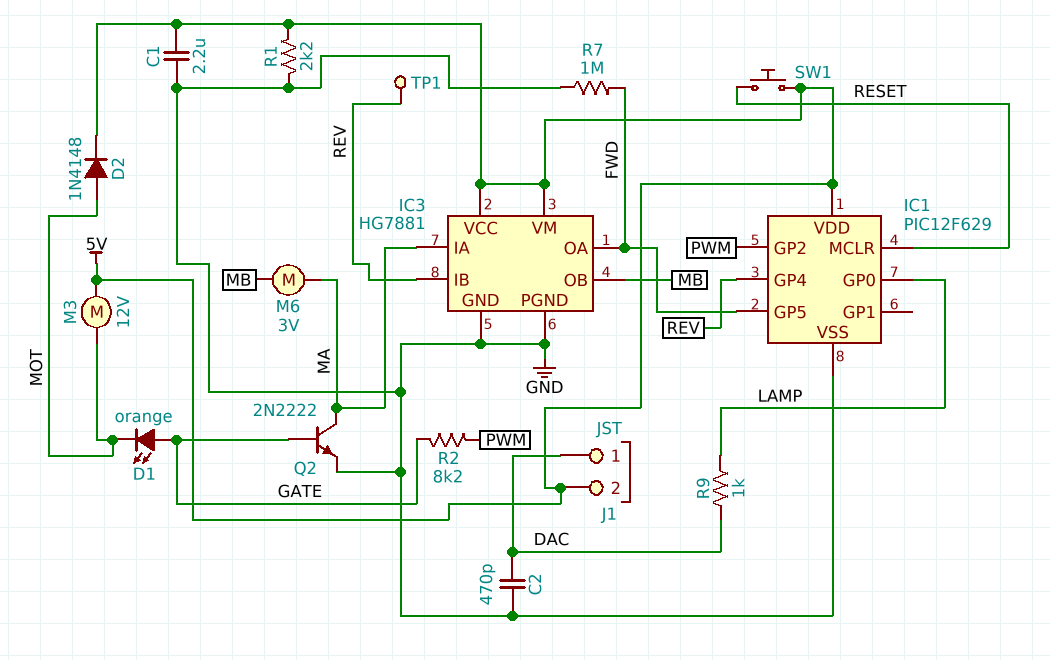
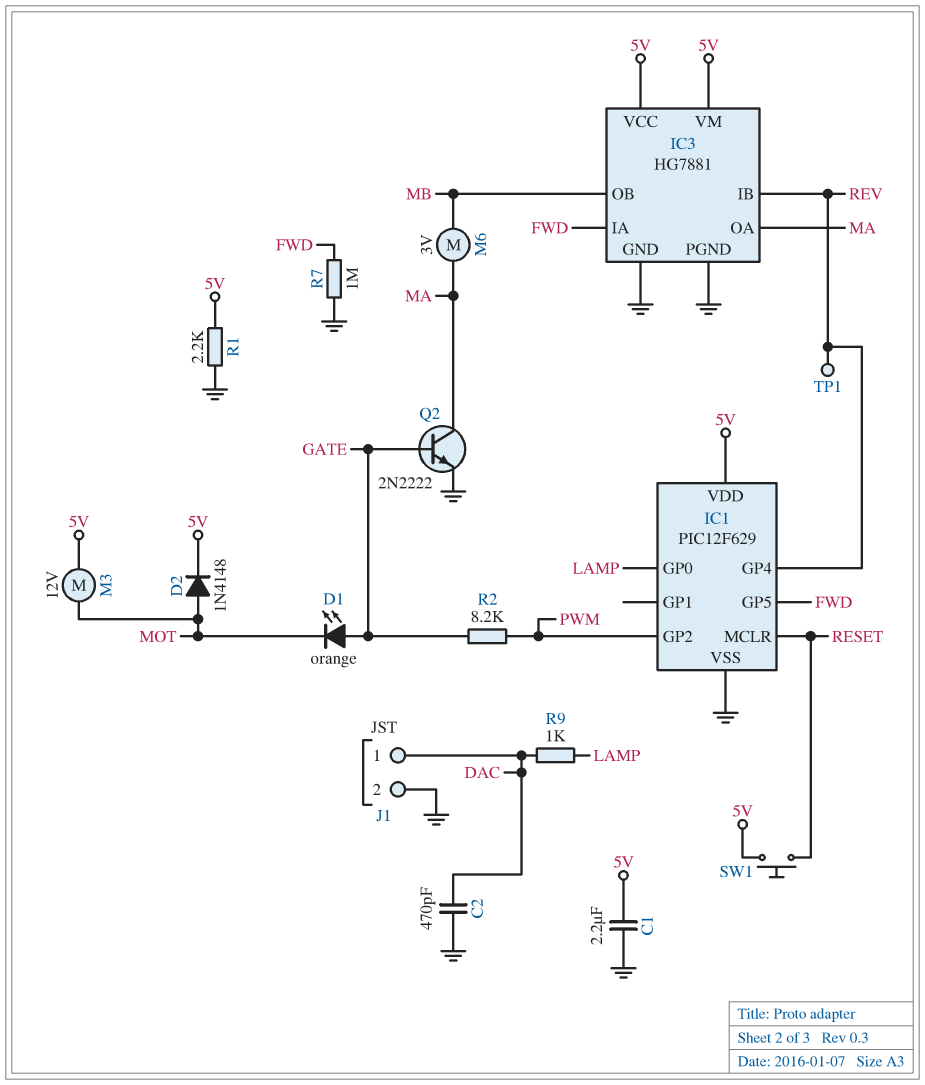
IC3 pin IA: MA -> FWD
IC3 pin OA: FWD -> MA
J1 pin 2: 5V -> GND

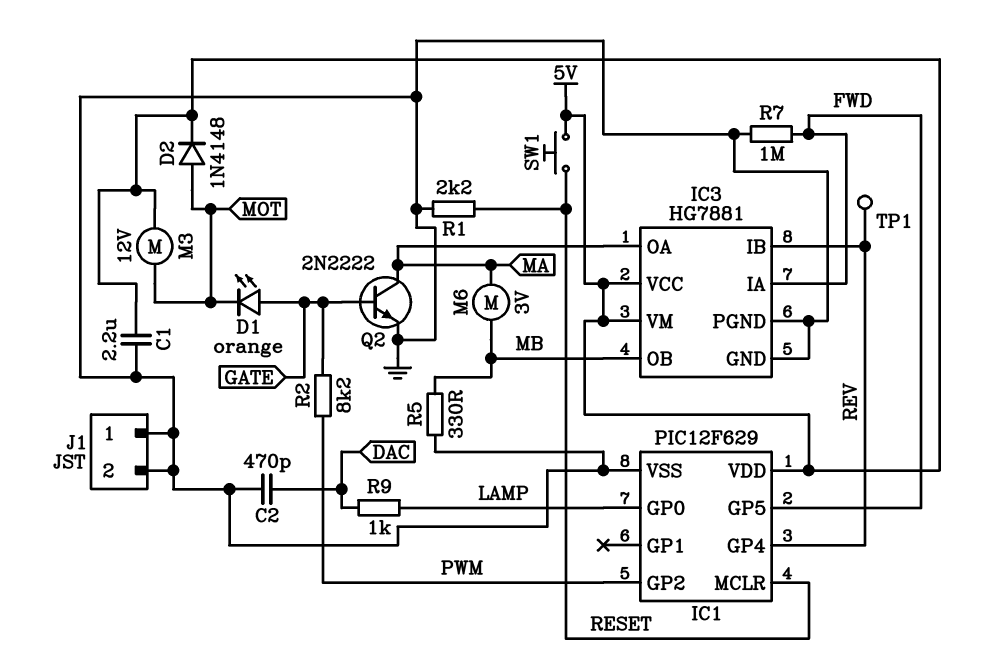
J1 pin 1: DAC -> GND
R1: 2.2k (5V, GND) -> 2.2k (GND, RESET)
R5: none -> 330 (GND, MB)

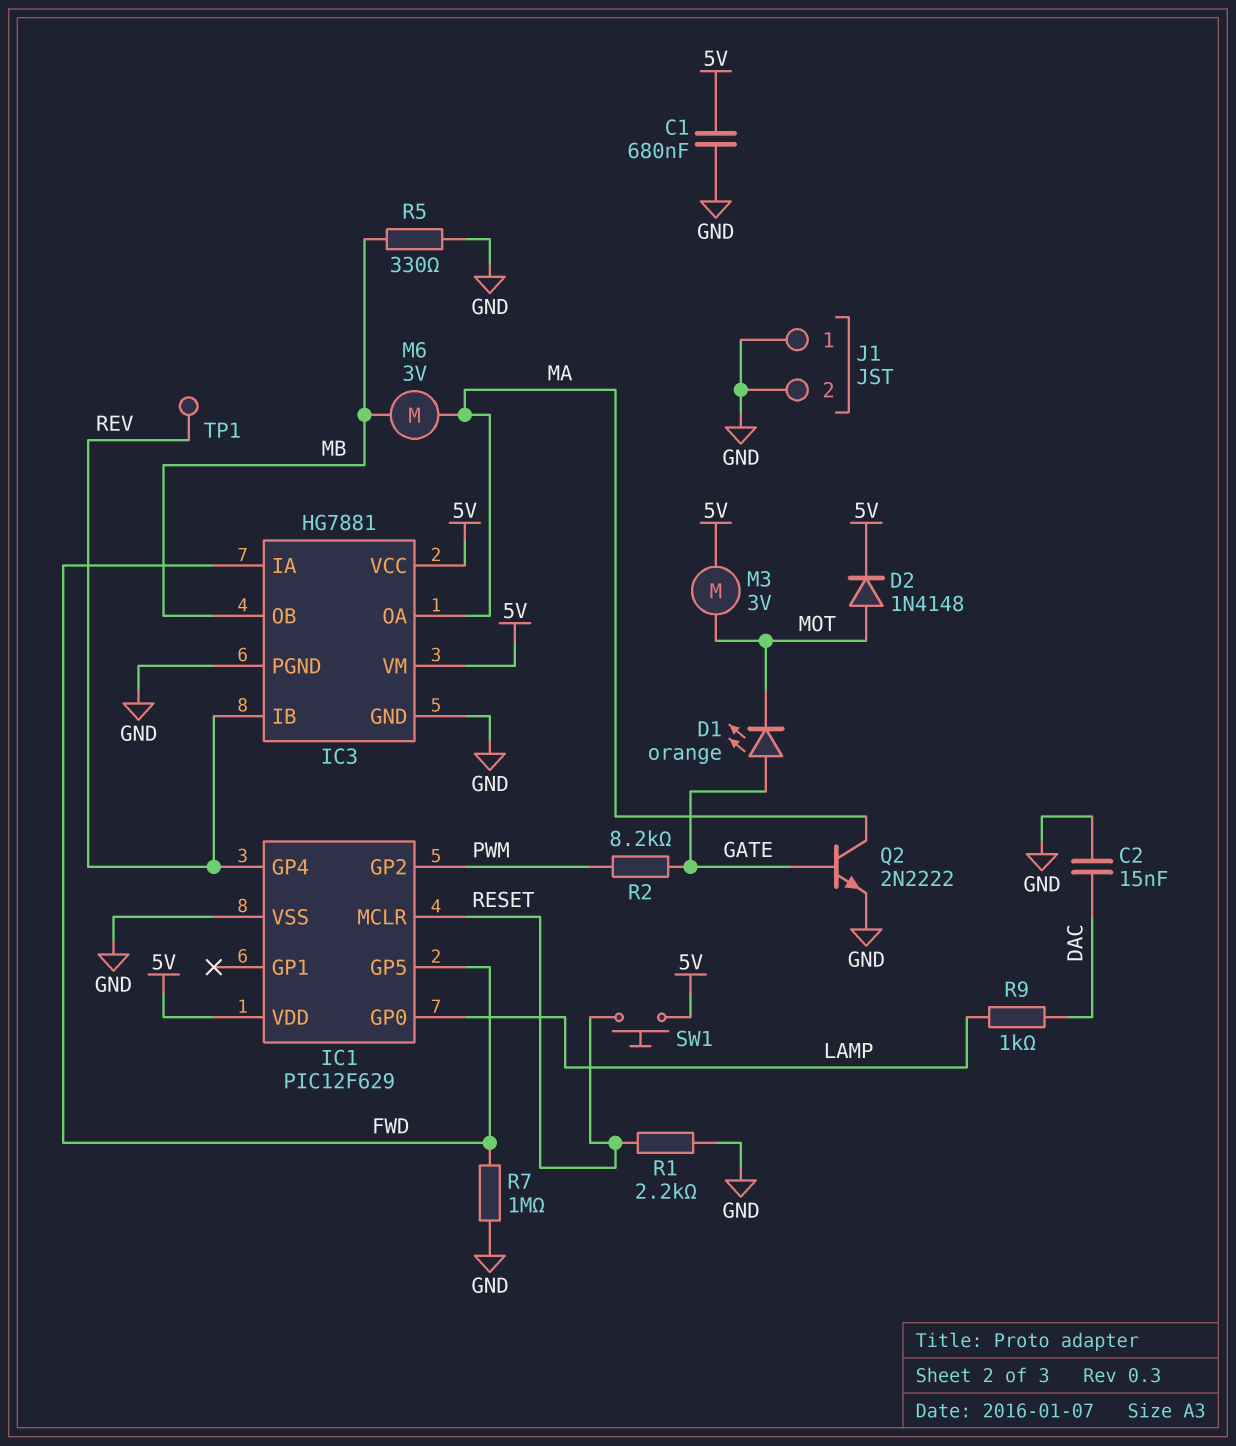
C1: 2.2uF (5V, GND) -> 680nF (5V, GND)
C2: 470pF (DAC, GND) -> 15nF (DAC, GND)
M3: motor 12V (5V, MOT) -> motor 3V (5V, MOT)

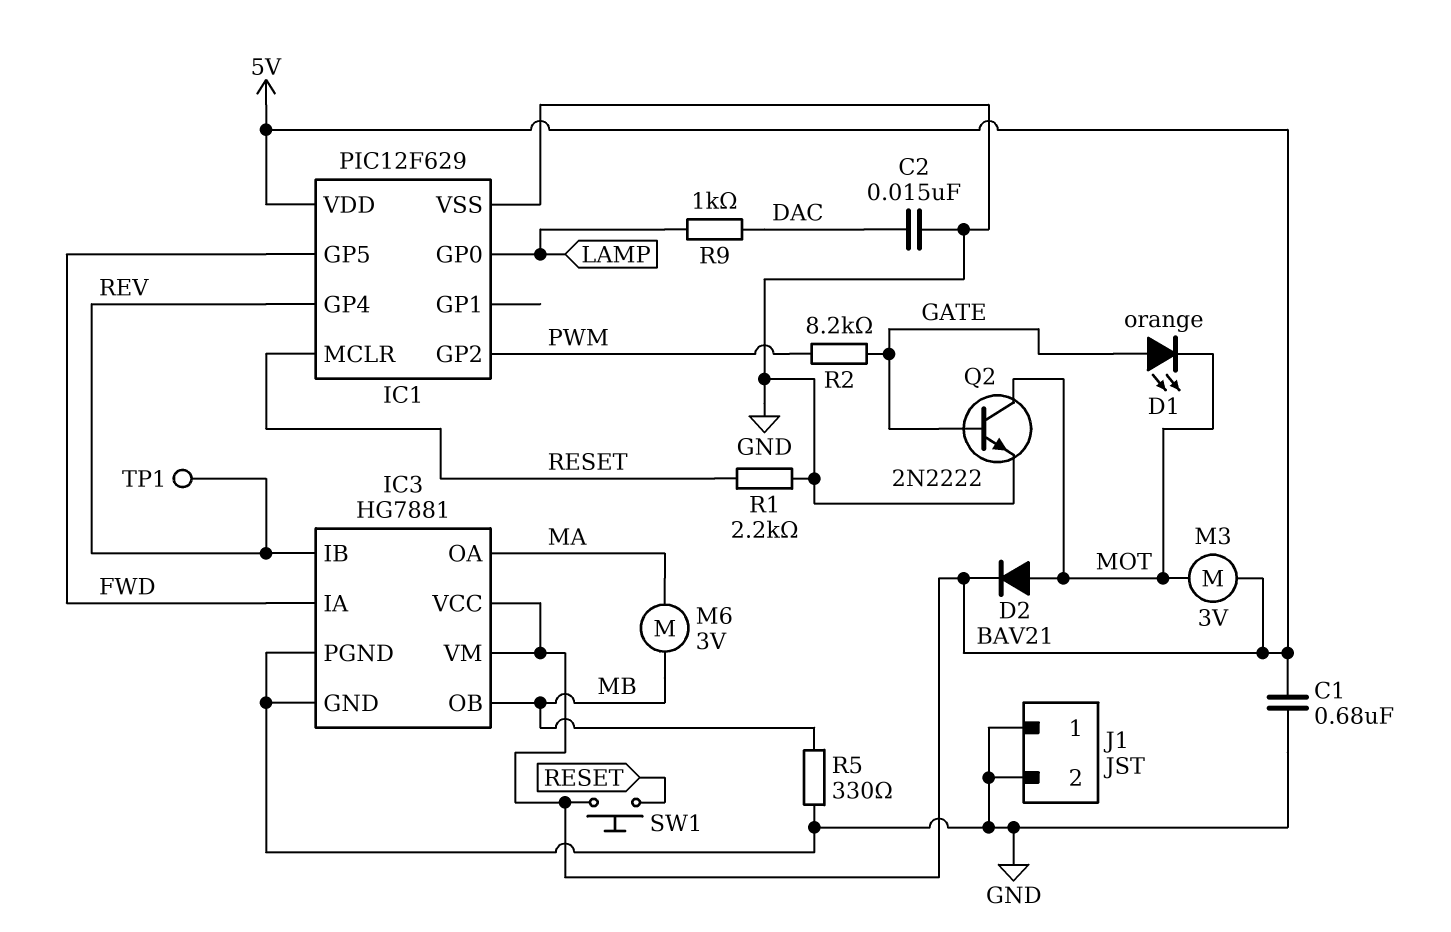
D2: diode 1N4148 (A MOT, K 5V) -> diode BAV21 (A MOT, K 5V)
Q2: NPN 2N2222 (B GATE, C MA, E GND) -> NPN 2N2222 (B GATE, C MOT, E GND)
R7: 1M (FWD, GND) -> none

